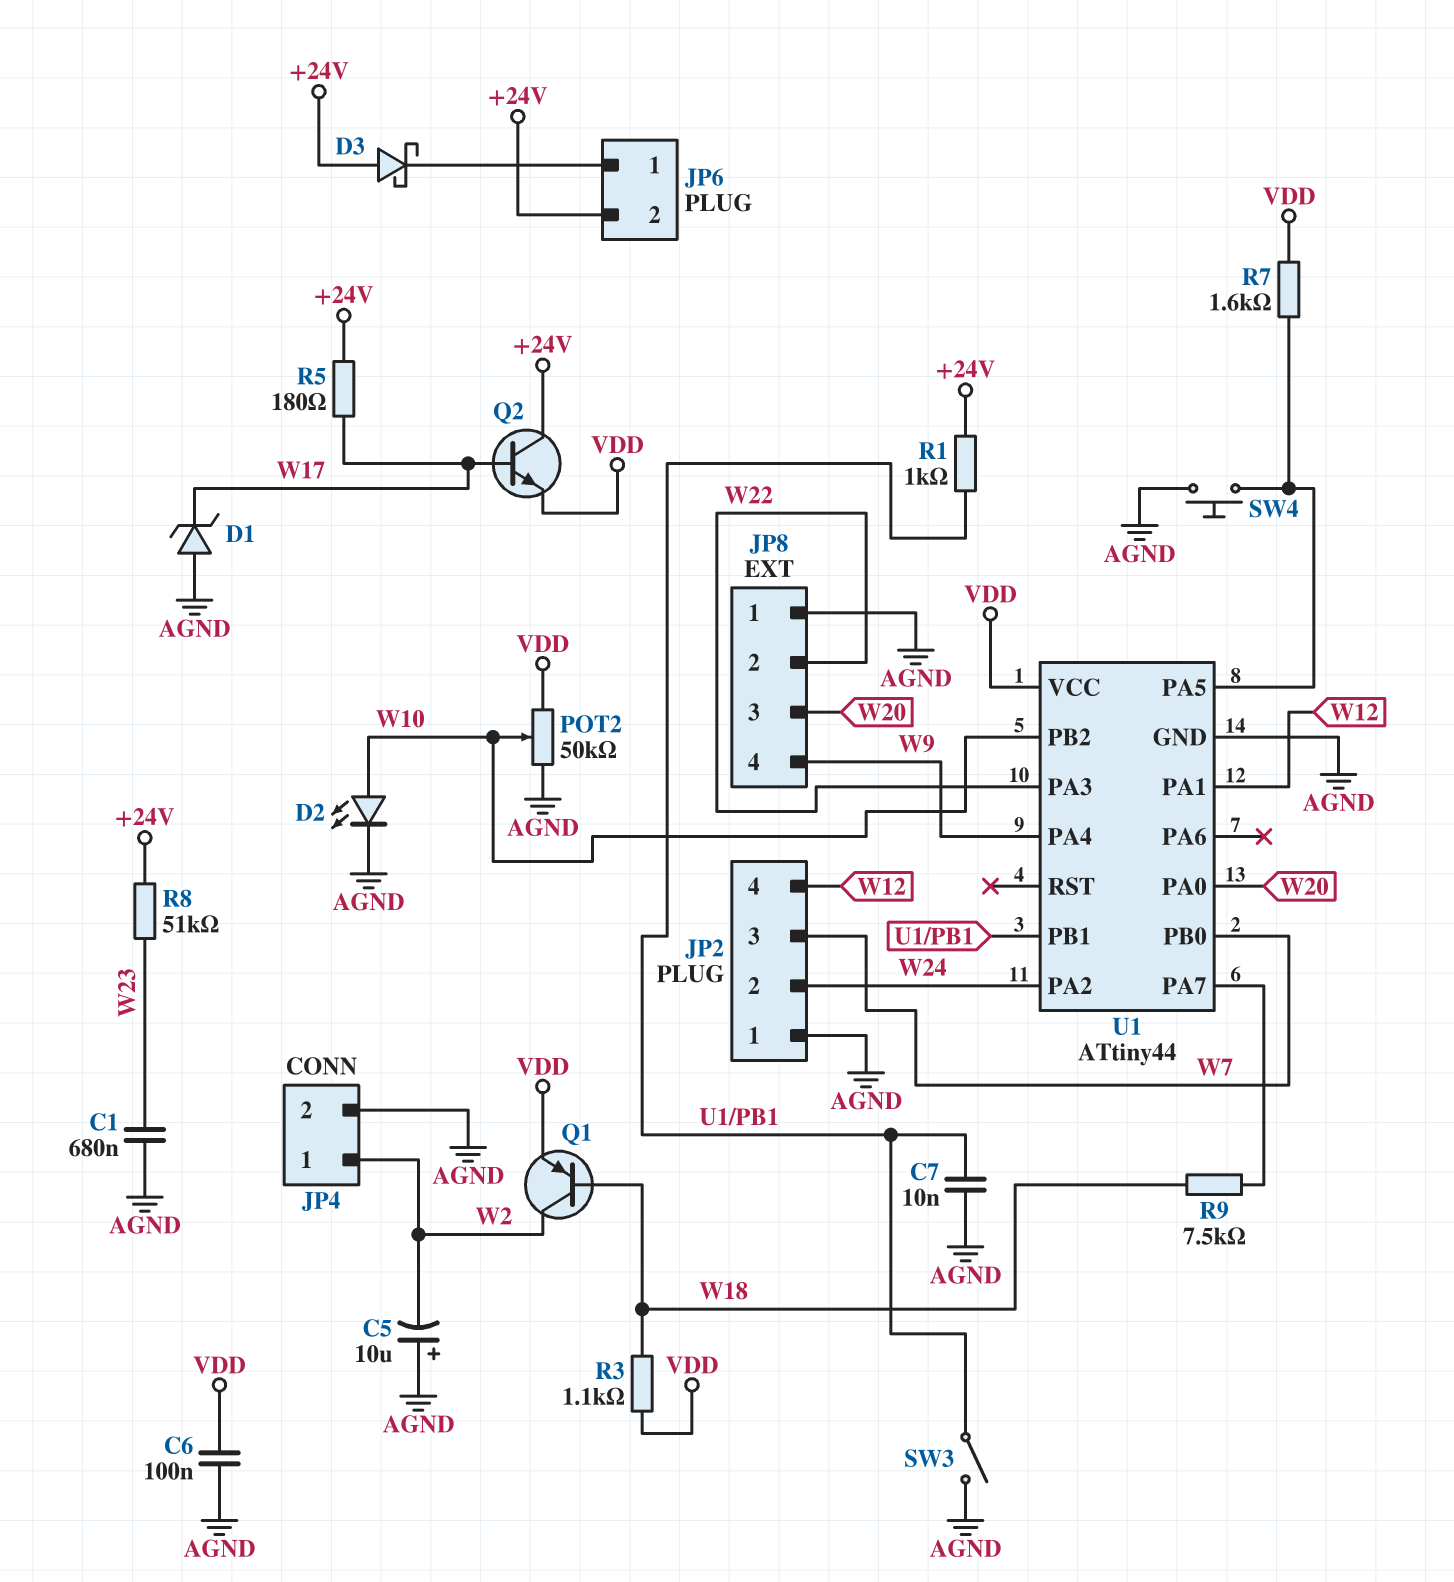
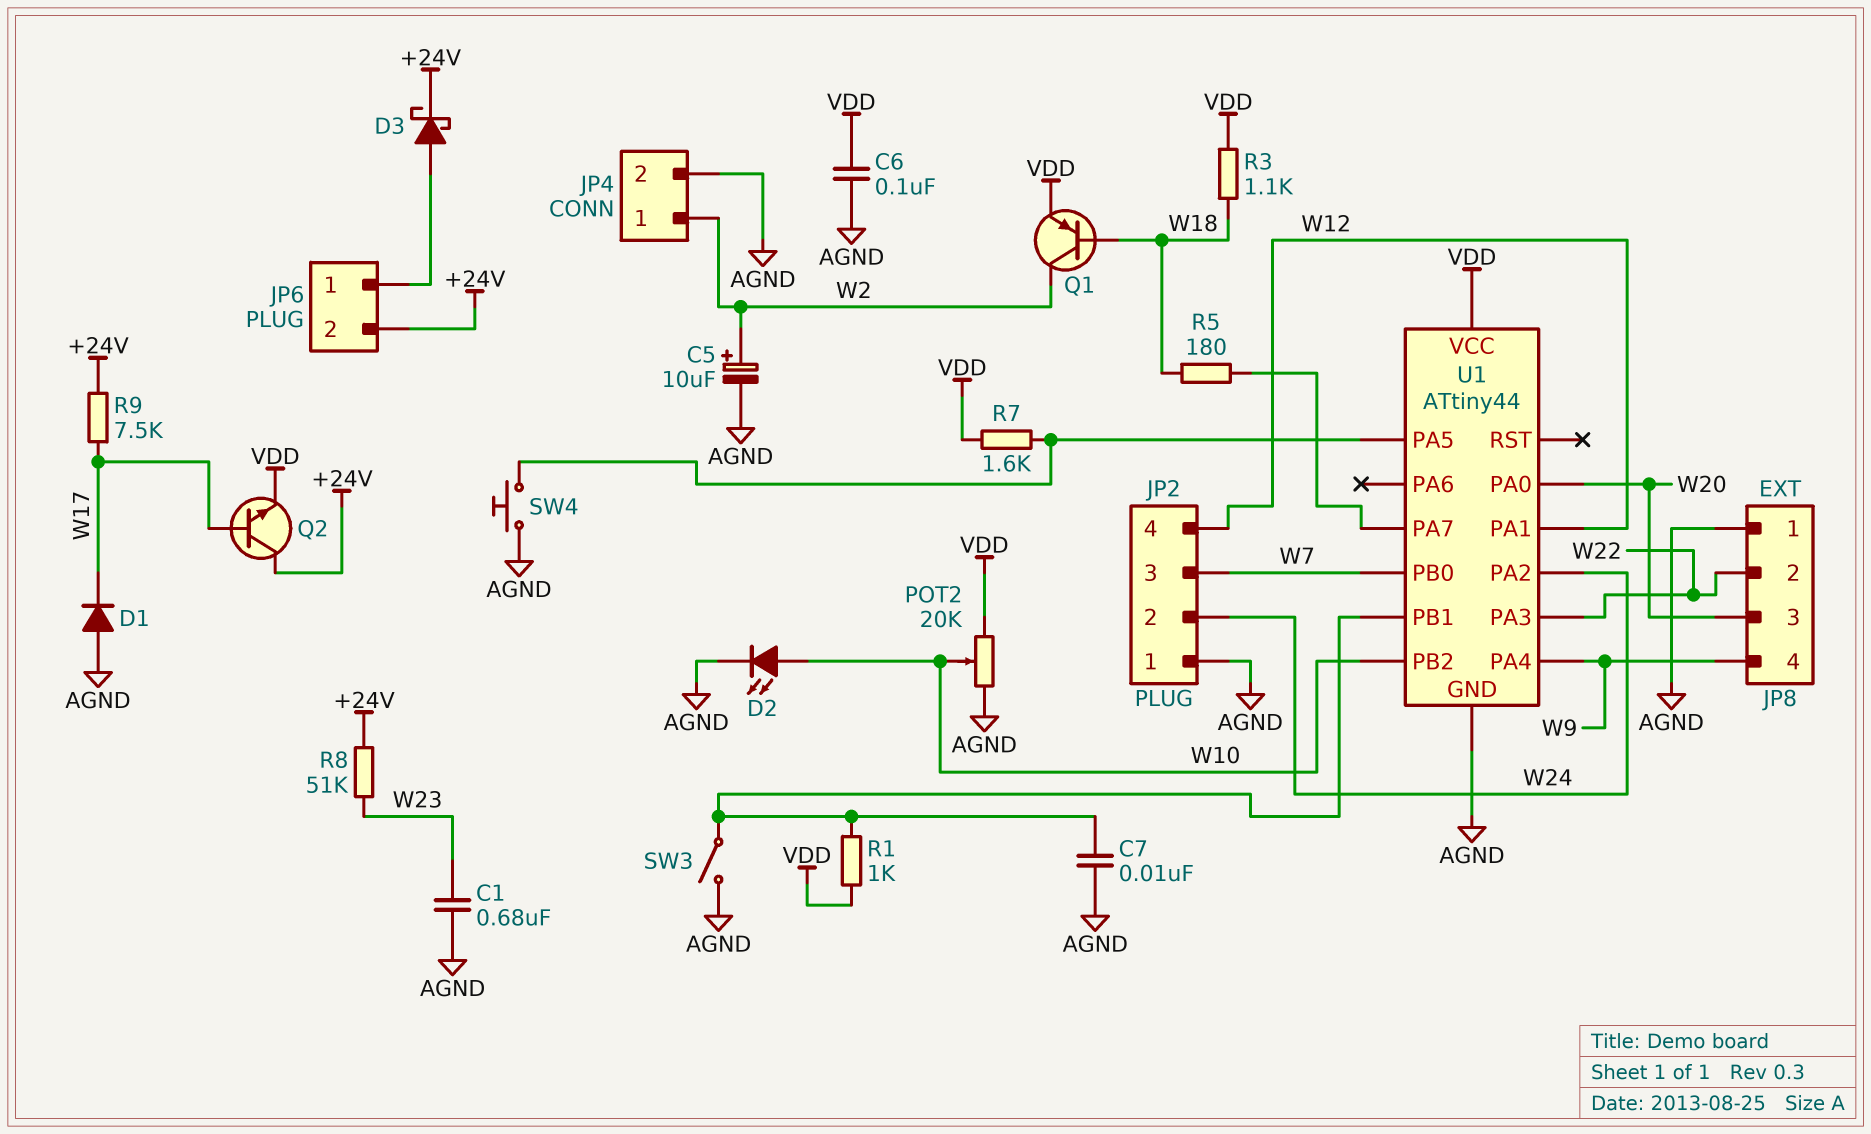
C5: 10uF (plus AGND, minus W2) -> 10uF (plus W2, minus AGND)
D1: zener (A AGND, K W17) -> diode (A AGND, K W17)
D3: schottky (A +24V, K JP6/1) -> schottky (A JP6/1, K +24V)
POT2: 50k (AGND, VDD, wiper W10) -> 20k (AGND, VDD, wiper W10)
R1: 1k (+24V, U1/PB1) -> 1k (U1/PB1, VDD)
R5: 180 (+24V, W17) -> 180 (U1/PA7, W18)
R9: 7.5k (U1/PA7, W18) -> 7.5k (+24V, W17)

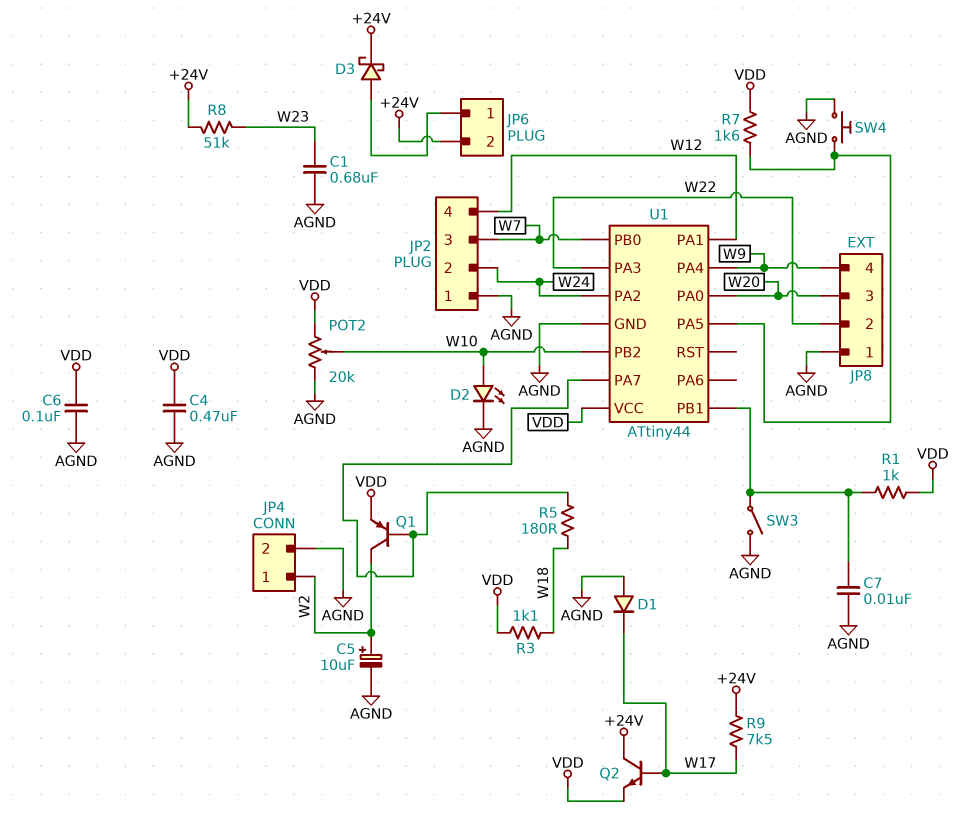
C4: none -> 470nF (AGND, VDD)
Q1: PNP (B W18, C W2, E VDD) -> PNP (B U1/PA7, C W2, E VDD)

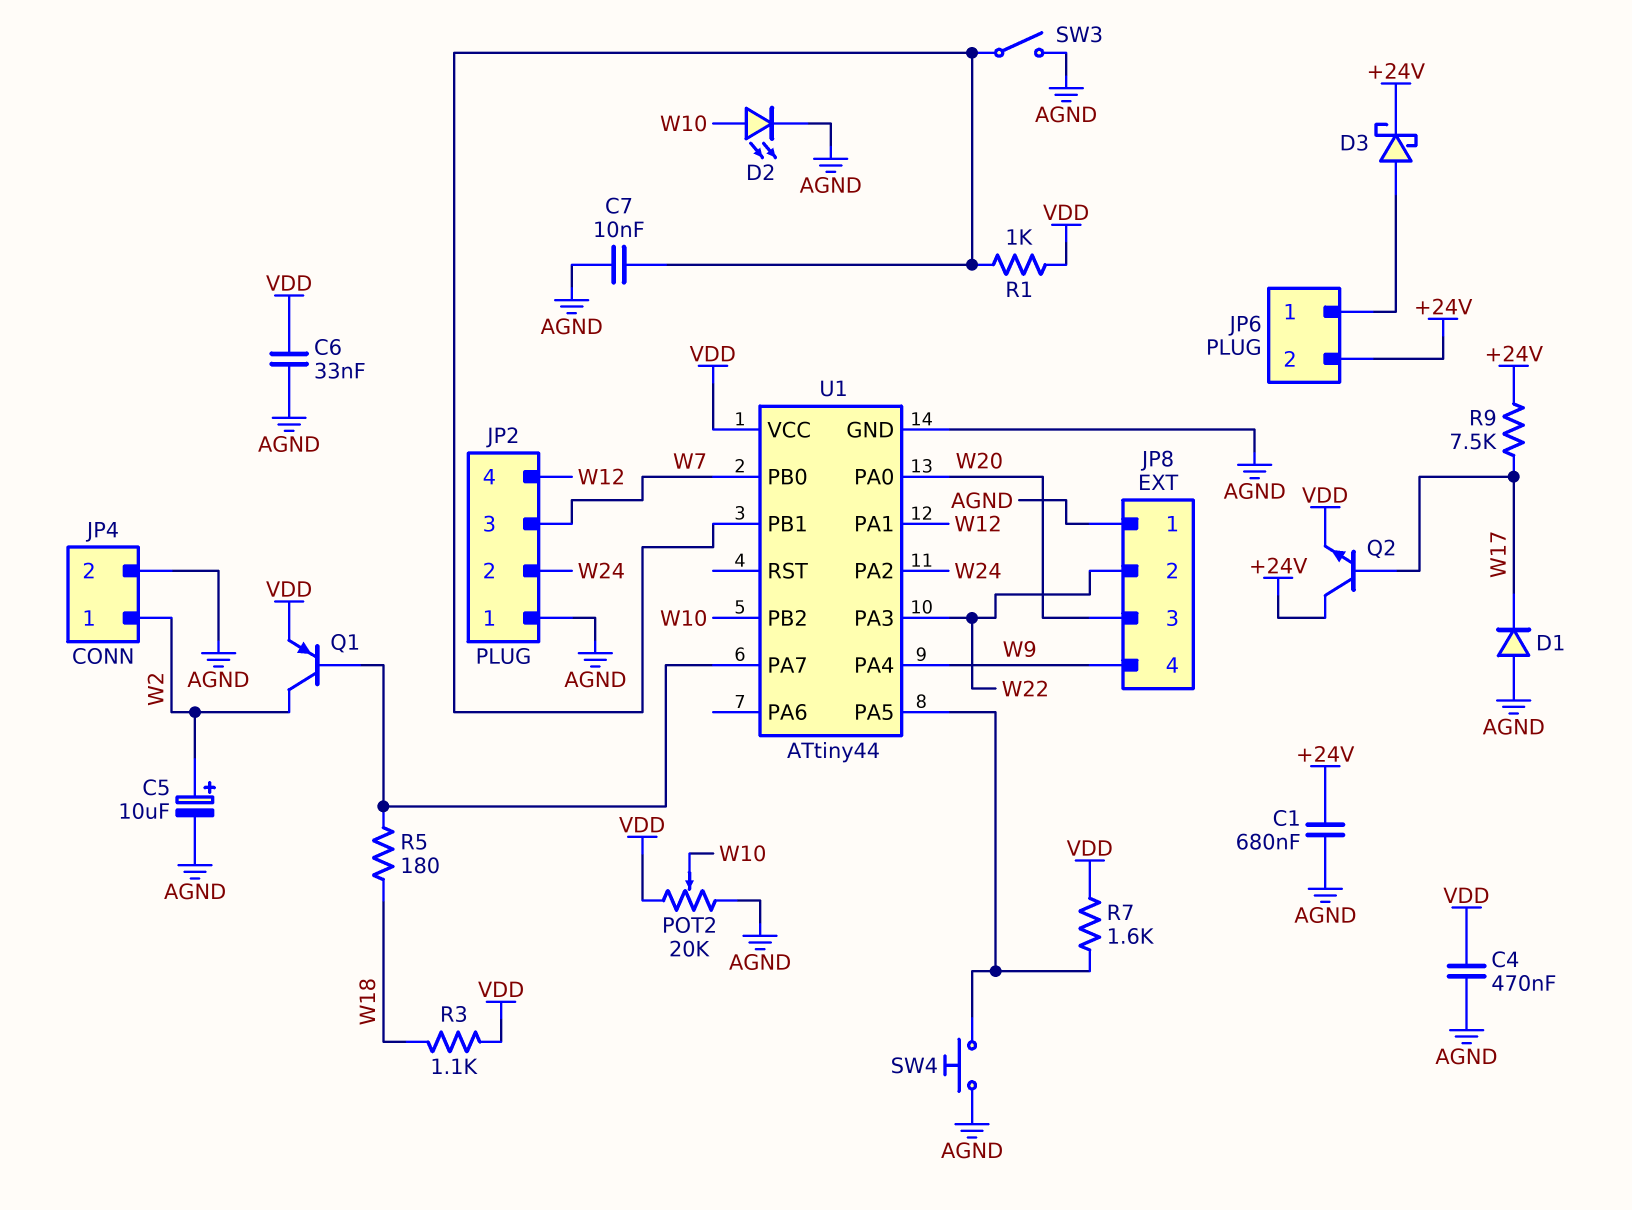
C1: 680nF (AGND, W23) -> 680nF (+24V, AGND)
C6: 100nF (AGND, VDD) -> 33nF (AGND, VDD)
R8: 51k (+24V, W23) -> none

